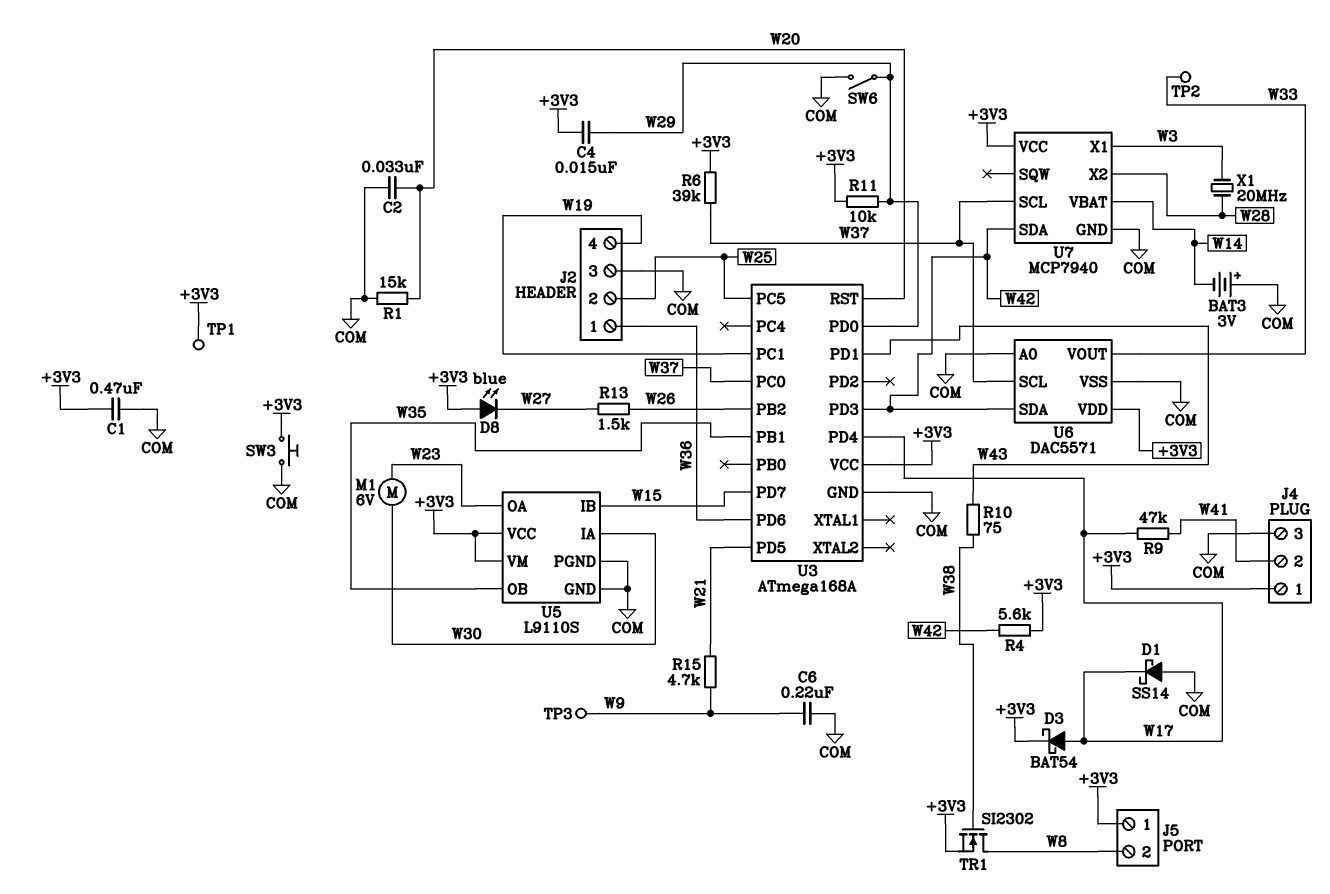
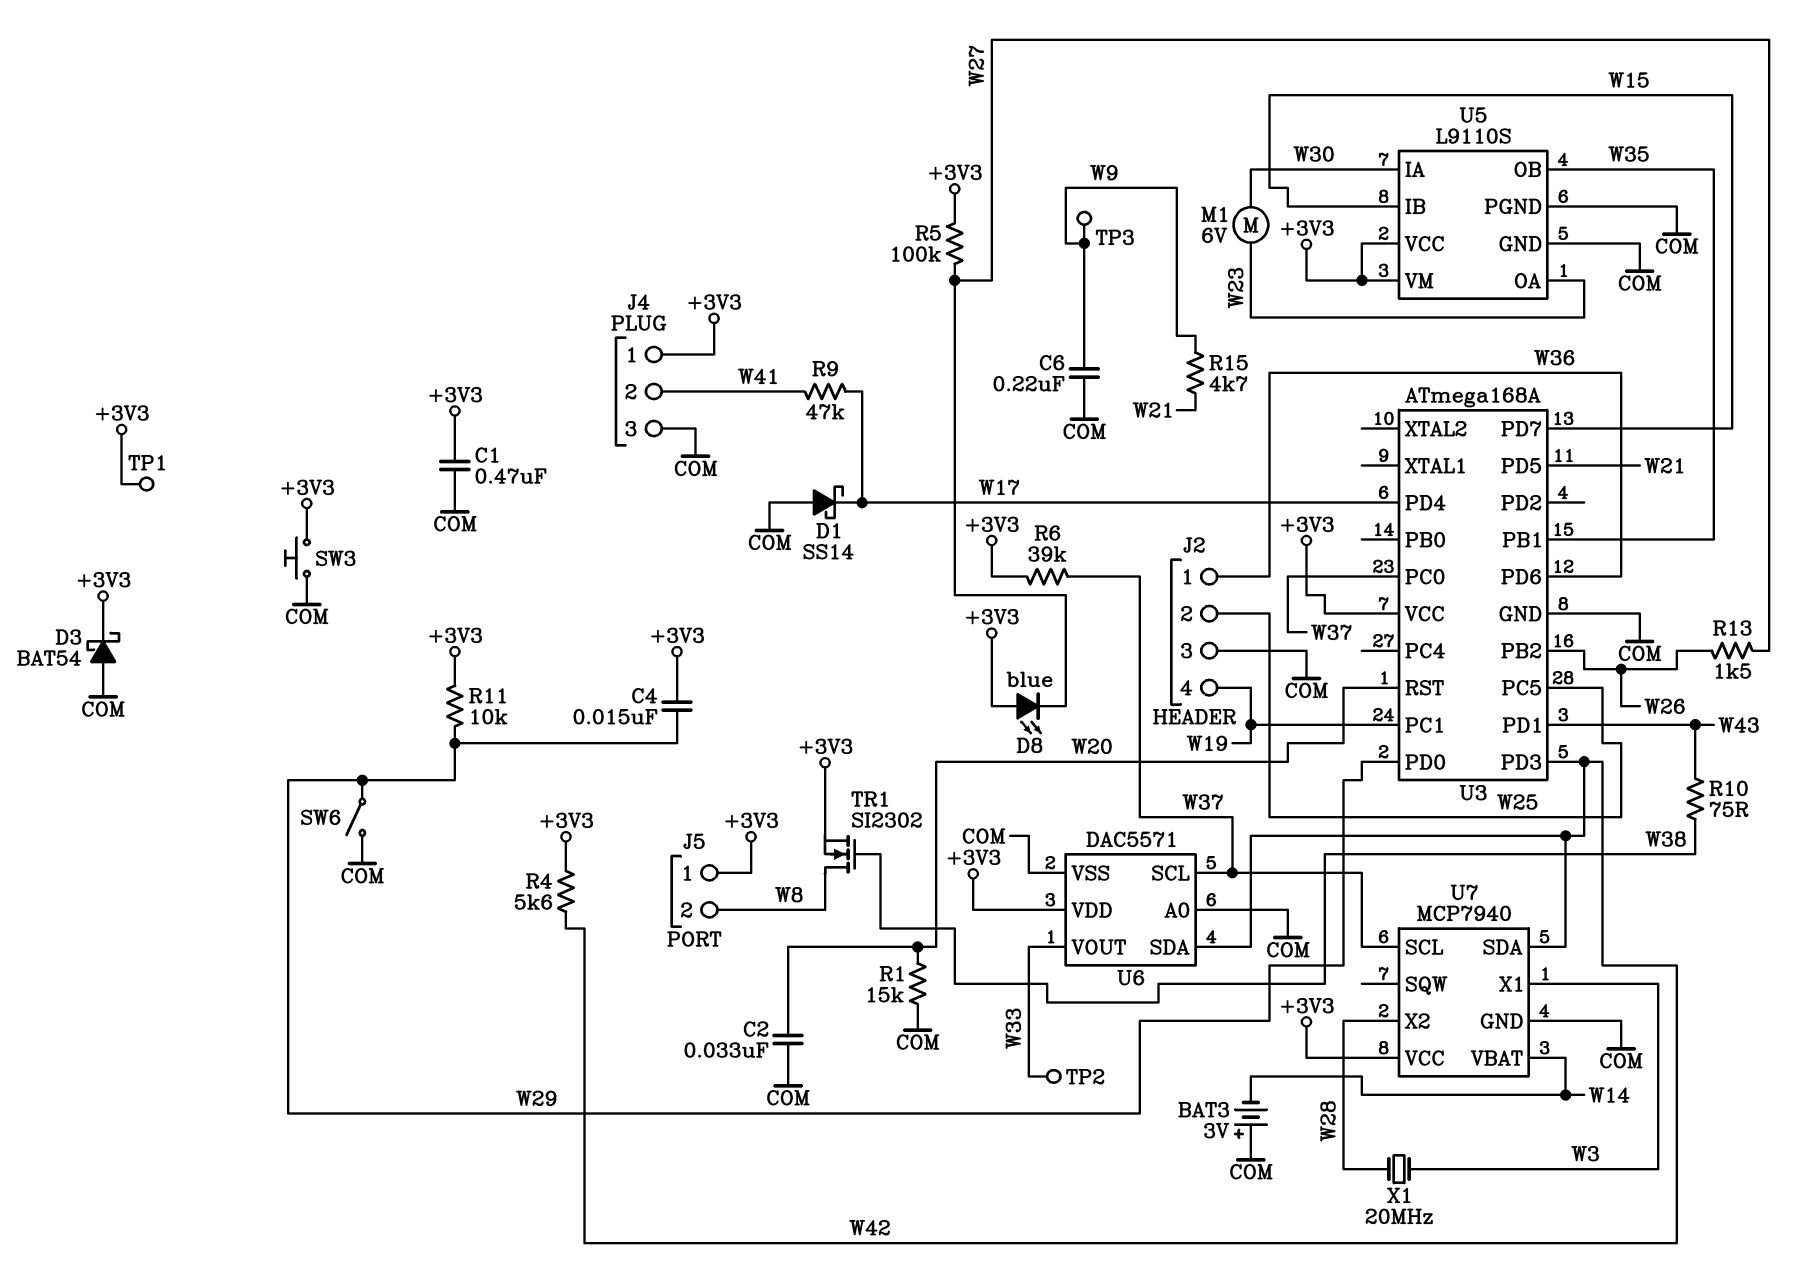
D3: schottky BAT54 (A W17, K +3V3) -> schottky BAT54 (A COM, K +3V3)
R5: none -> 100k (+3V3, W27)

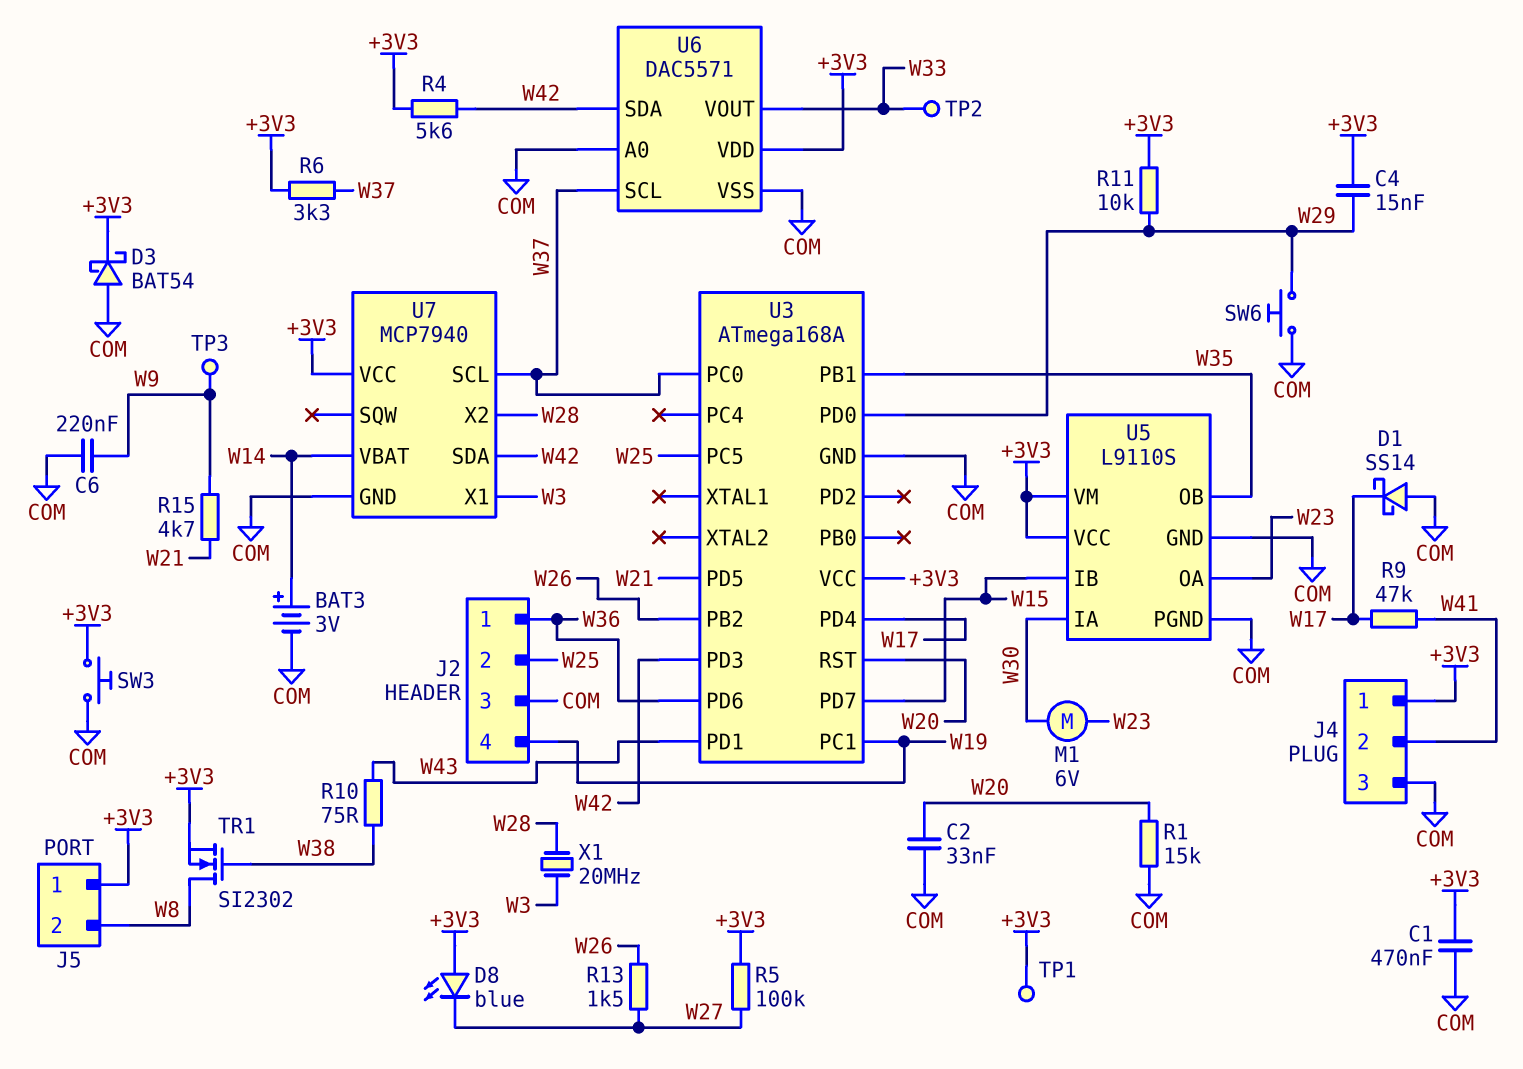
BAT3: 3V (plus COM, minus W14) -> 3V (plus W14, minus COM)
R6: 39k (+3V3, W37) -> 3.3k (+3V3, W37)
SW6: switch (COM, W29) -> button (COM, W29)

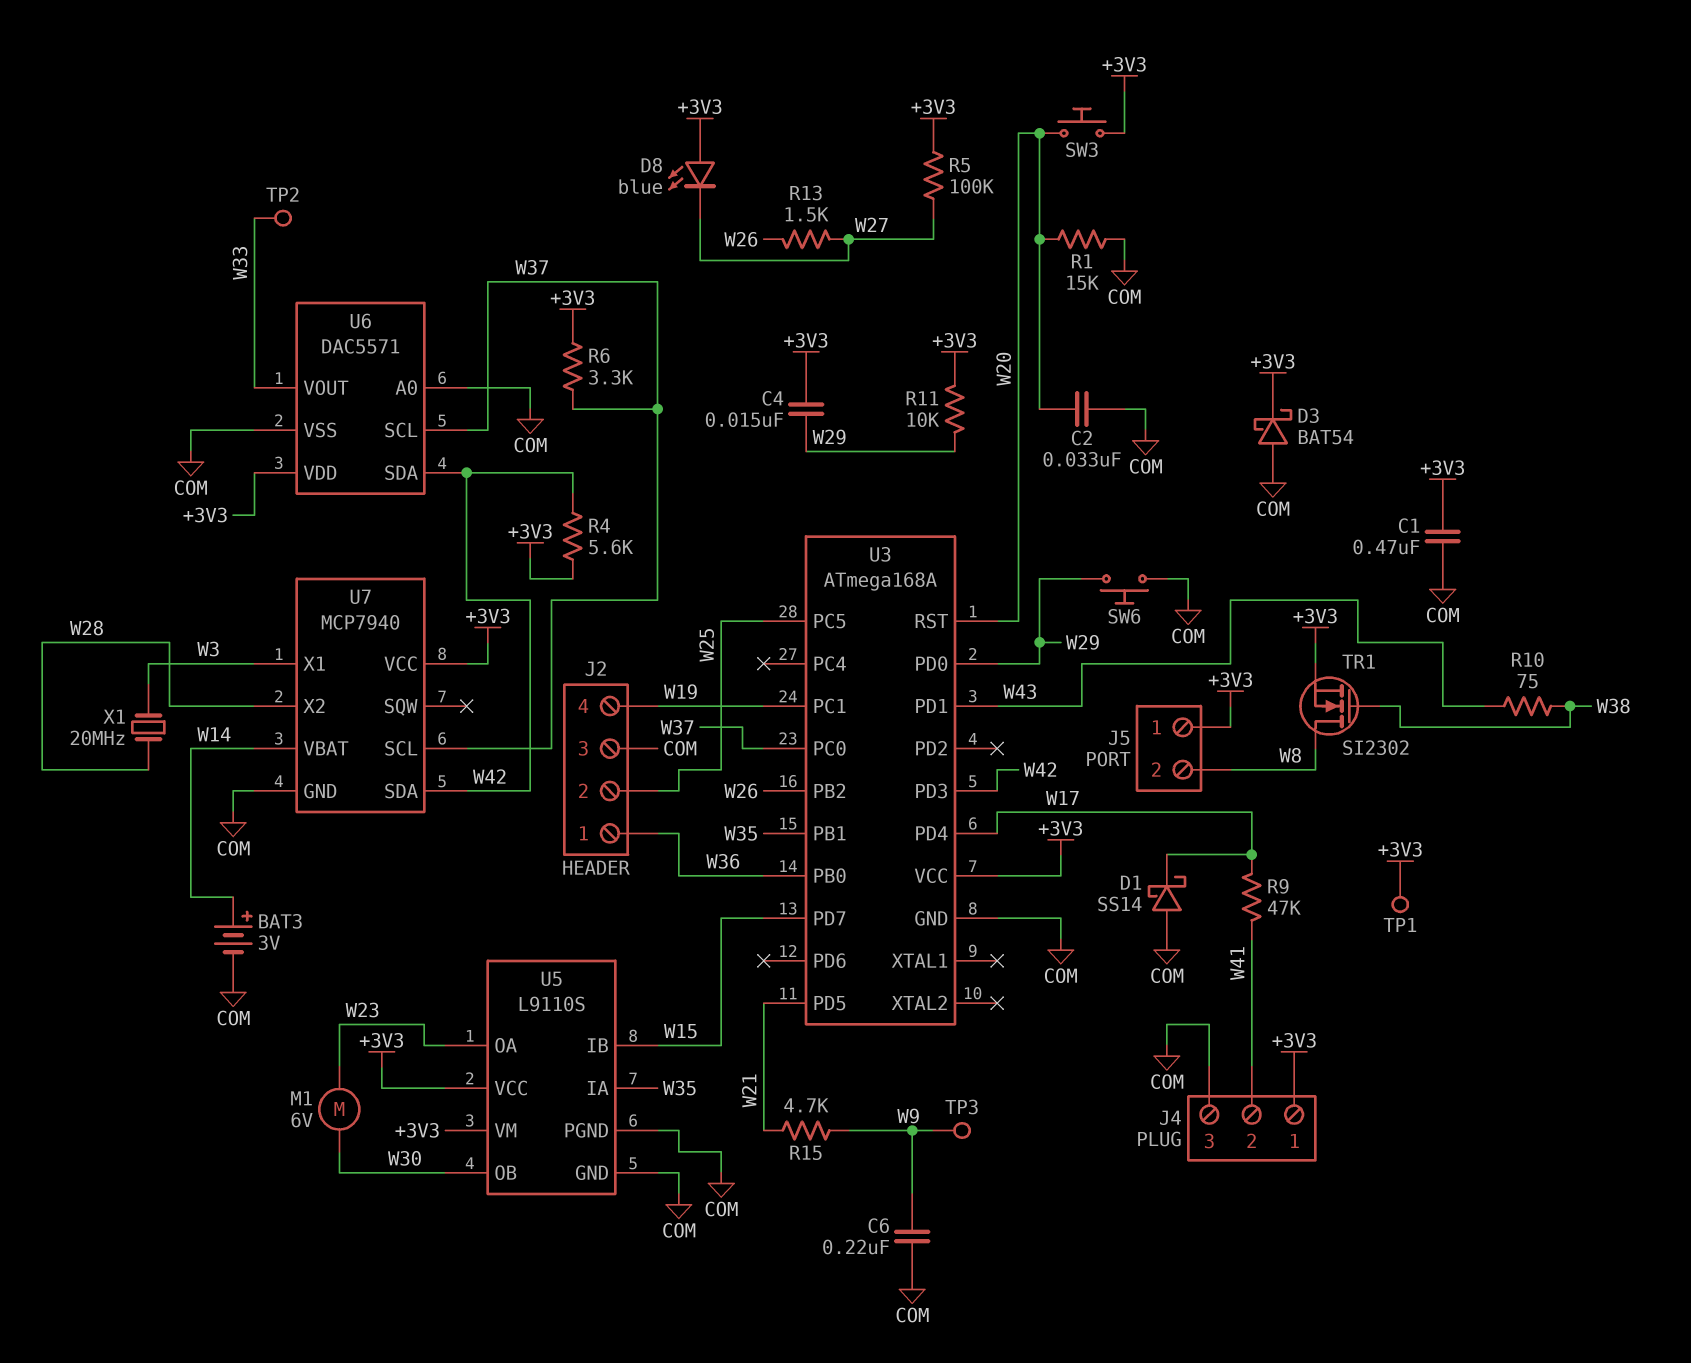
SW3: button (+3V3, COM) -> button (+3V3, W20)
U3 pin PB0: none -> W36
U3 pin PD6: W36 -> none
U5 pin IA: W30 -> W35
U5 pin OB: W35 -> W30

